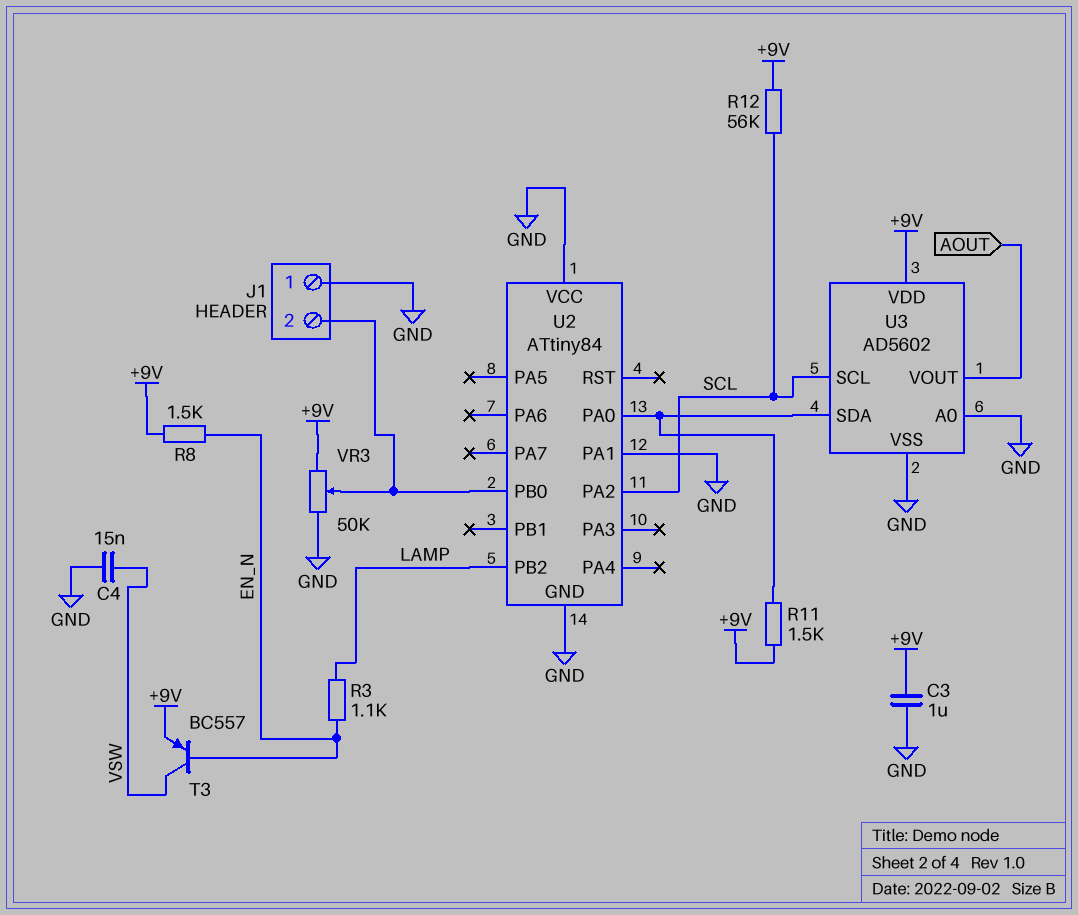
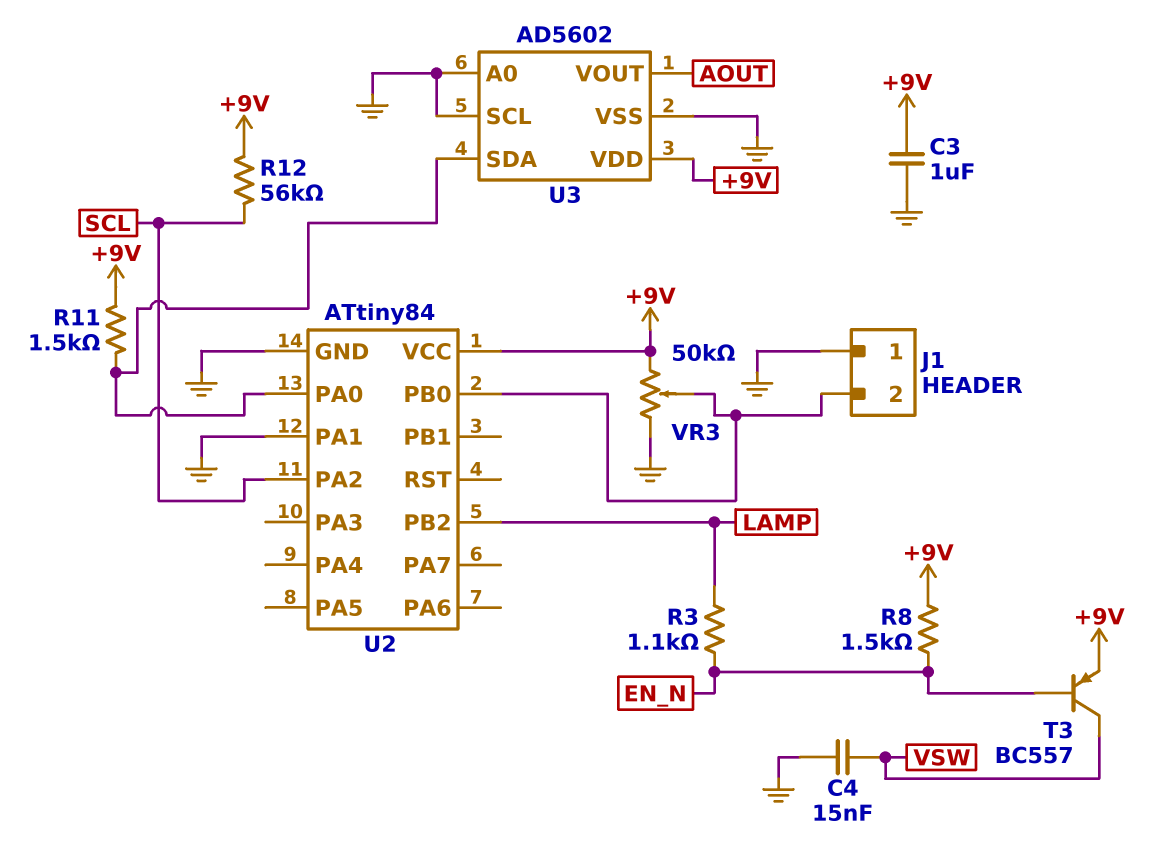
U2 pin VCC: GND -> +9V
U3 pin SCL: SCL -> GND

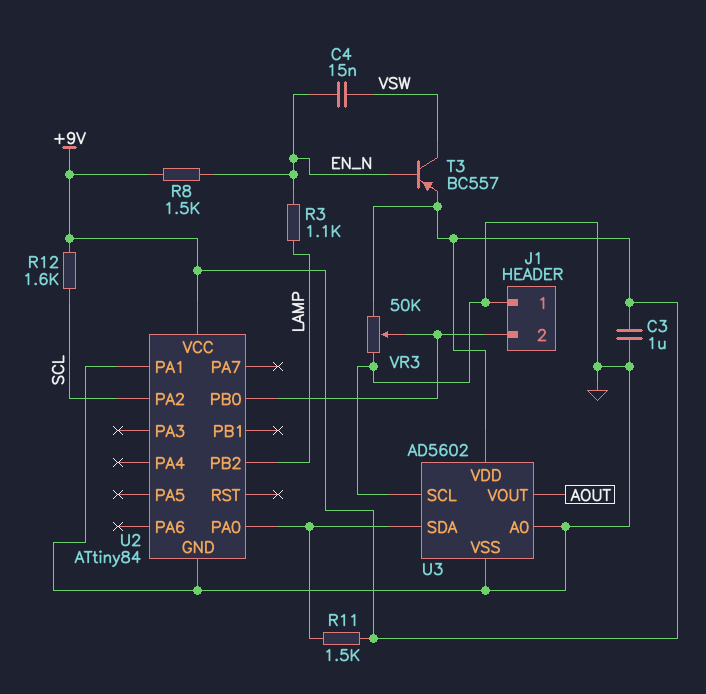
C4: 15nF (GND, VSW) -> 15nF (EN_N, VSW)
R12: 56k (+9V, SCL) -> 1.6k (+9V, SCL)

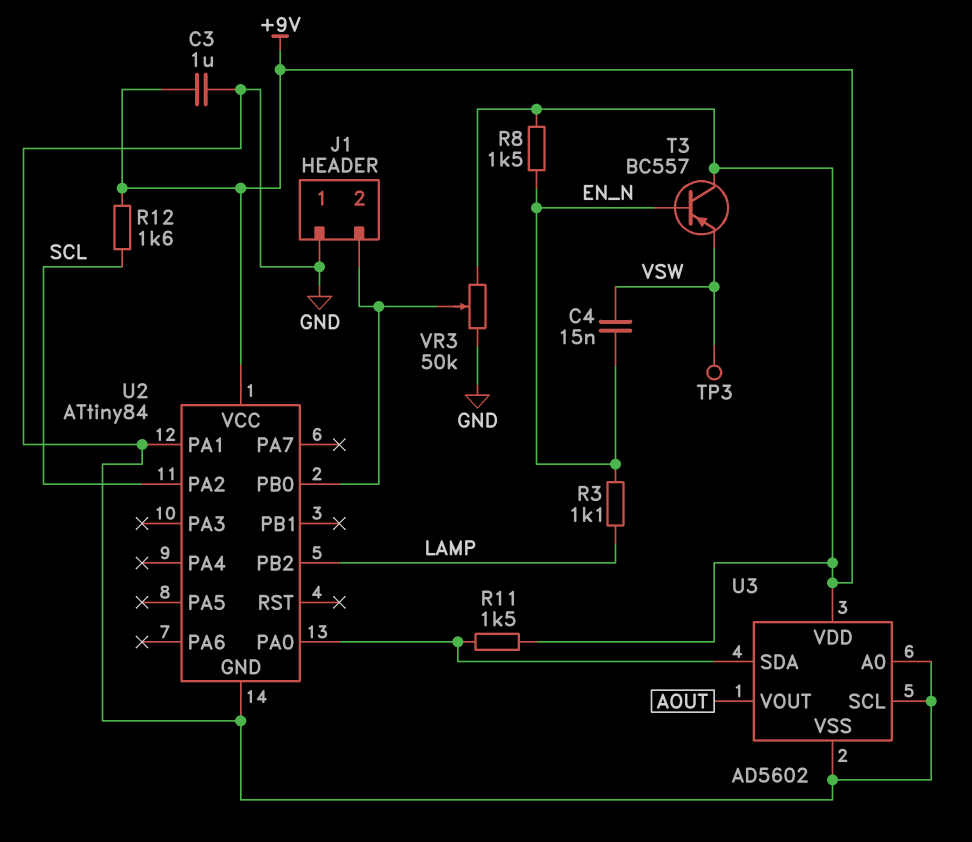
T3: PNP BC557 (B EN_N, C VSW, E +9V) -> PNP BC557 (B EN_N, C +9V, E VSW)
TP3: none -> test point (VSW)

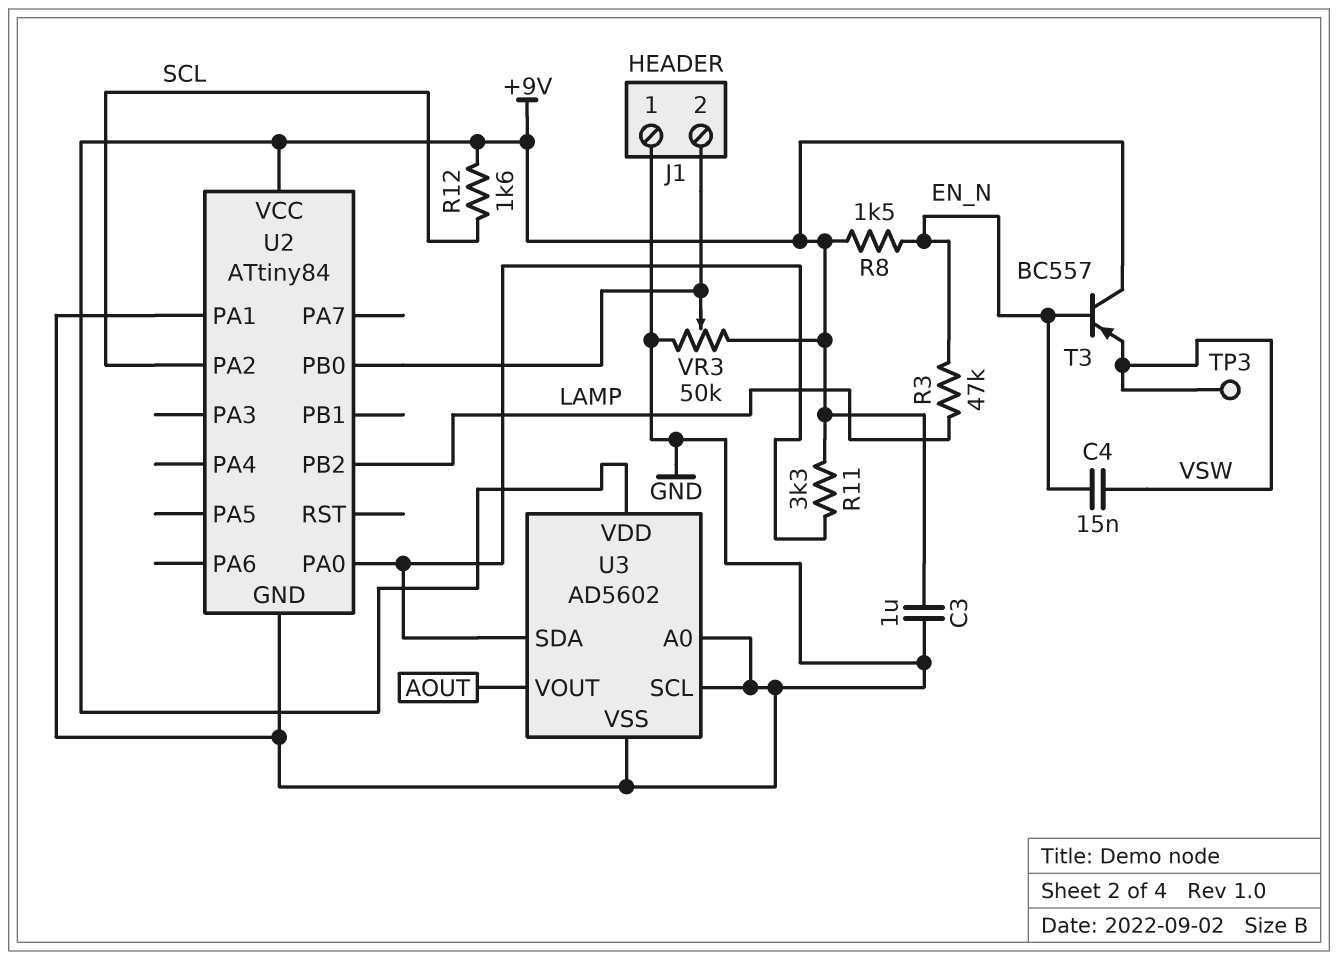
R3: 1.1k (EN_N, LAMP) -> 47k (EN_N, LAMP)
R11: 1.5k (+9V, U2/PA0) -> 3.3k (+9V, U2/PA0)

